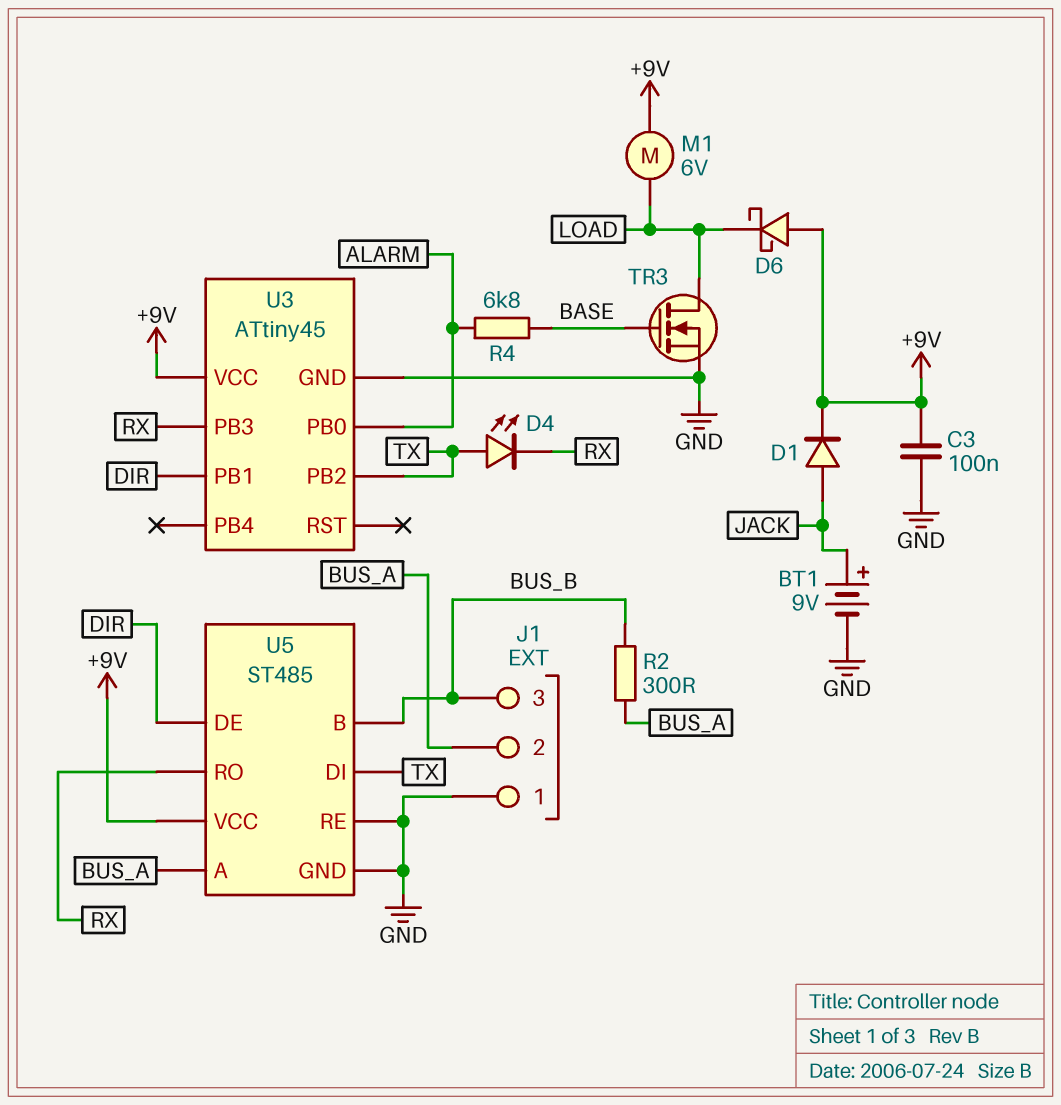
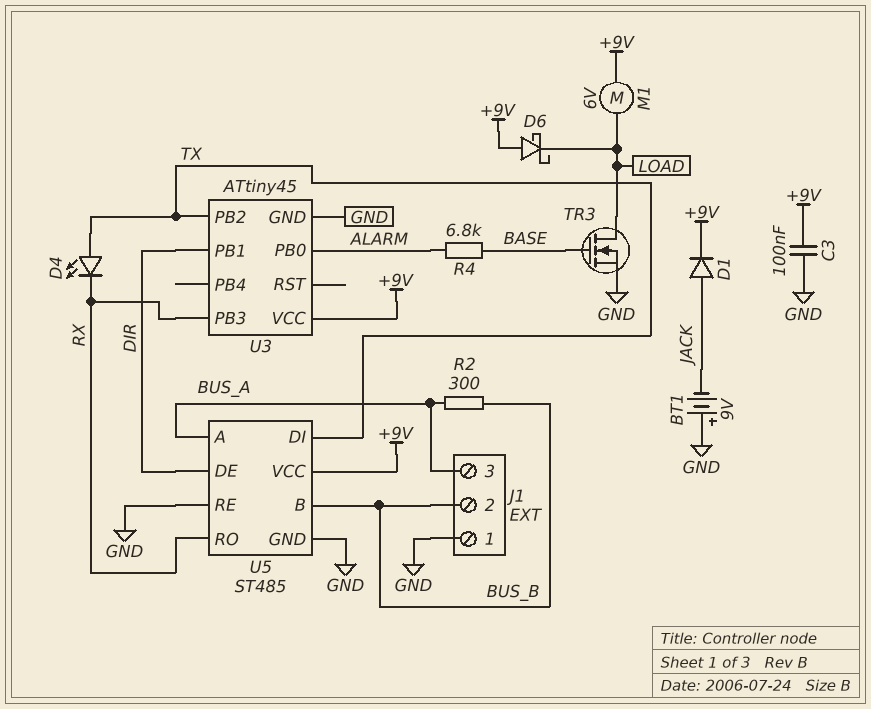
BT1: 9V (plus JACK, minus GND) -> 9V (plus GND, minus JACK)
J1 pin 2: BUS_A -> BUS_B
J1 pin 3: BUS_B -> BUS_A

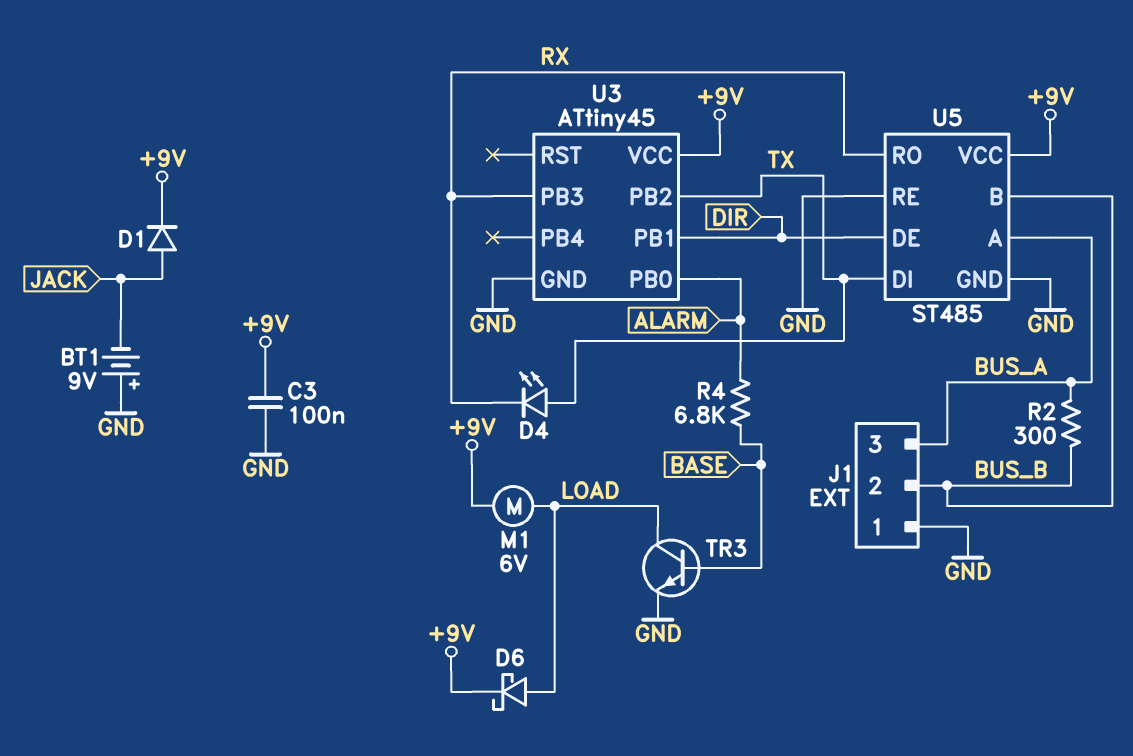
D6: schottky (A +9V, K LOAD) -> schottky (A LOAD, K +9V)
TR3: NMOS (G BASE, D LOAD, S GND) -> NPN (B BASE, C LOAD, E GND)

